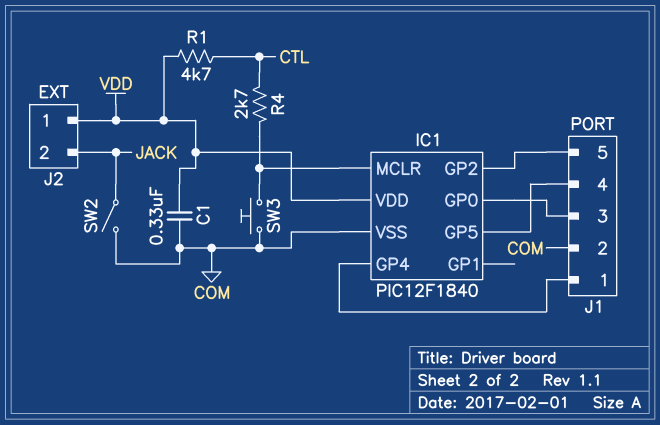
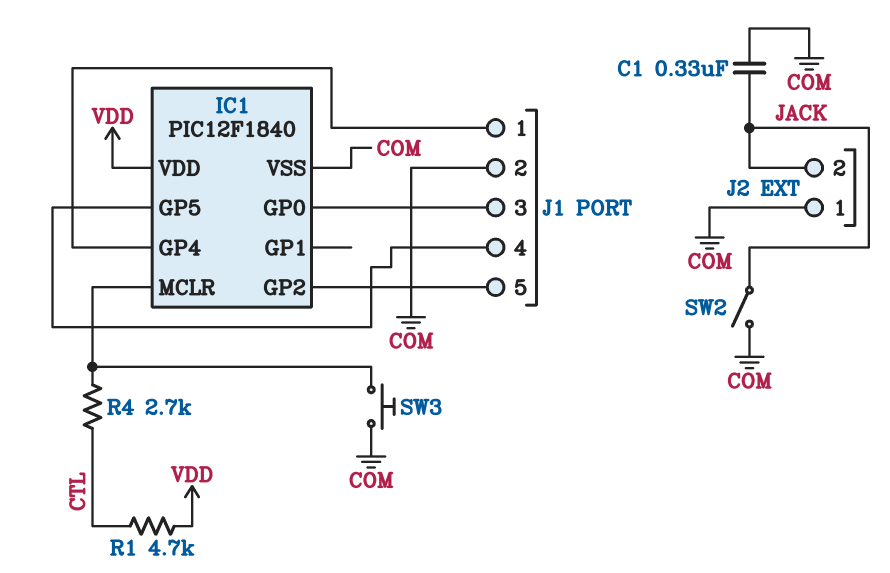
C1: 330nF (COM, VDD) -> 330nF (COM, JACK)
J2 pin 1: VDD -> COM

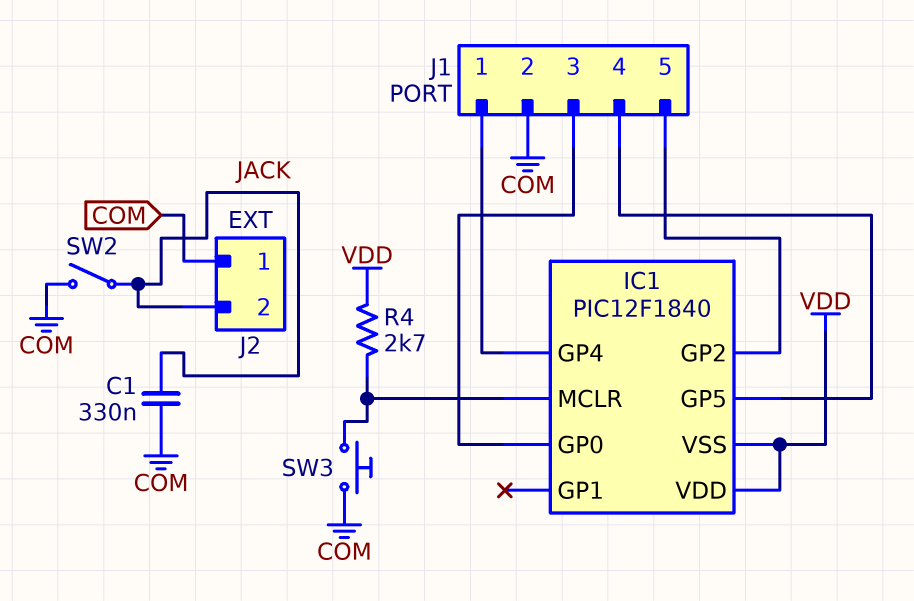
IC1 pin VSS: COM -> VDD
R1: 4.7k (CTL, VDD) -> none
R4: 2.7k (CTL, IC1/MCLR) -> 2.7k (IC1/MCLR, VDD)

